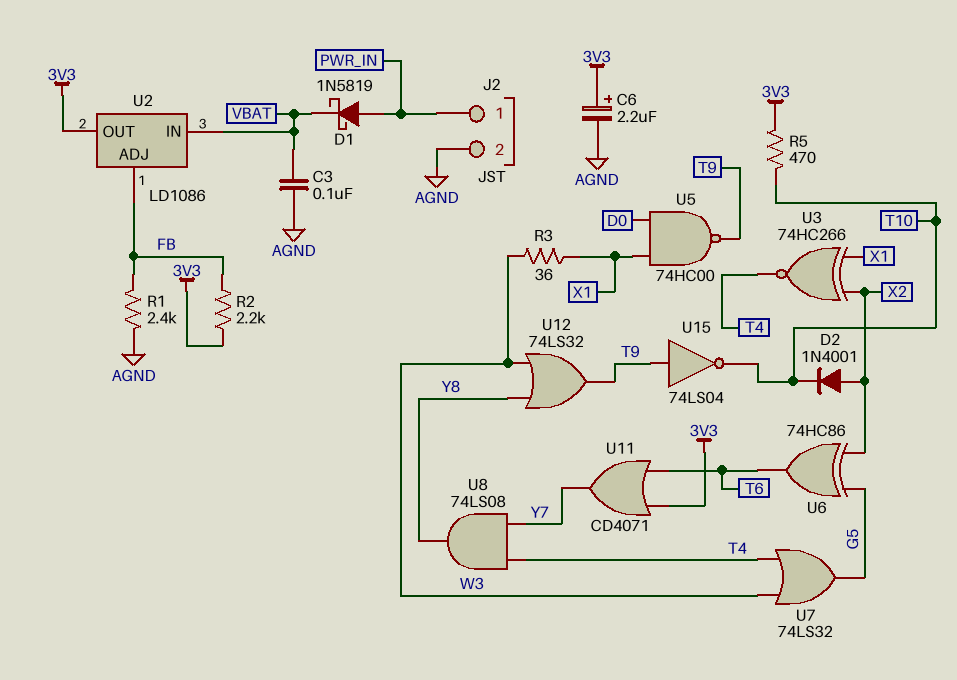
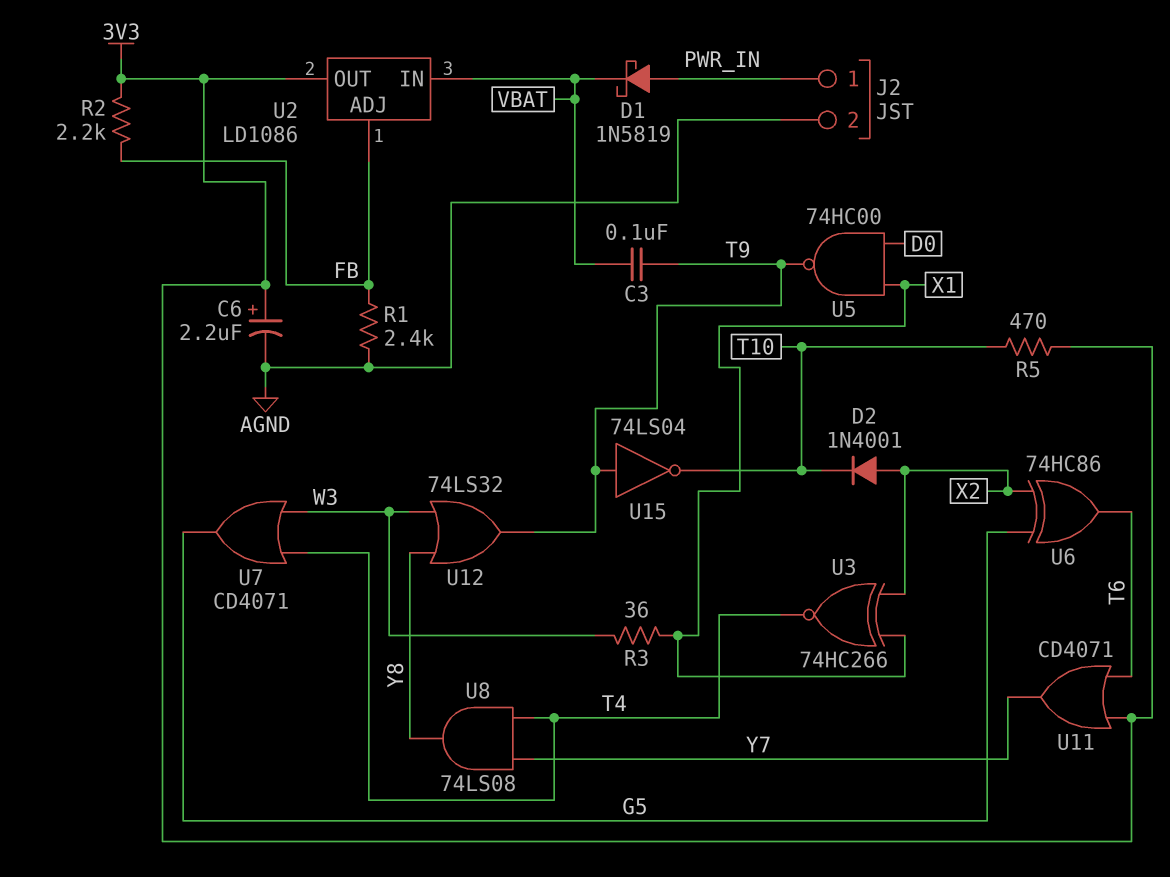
C3: 100nF (AGND, VBAT) -> 100nF (T9, VBAT)
U7: OR 74LS32 (in T4, in W3, out G5) -> OR CD4071 (in T4, in W3, out G5)

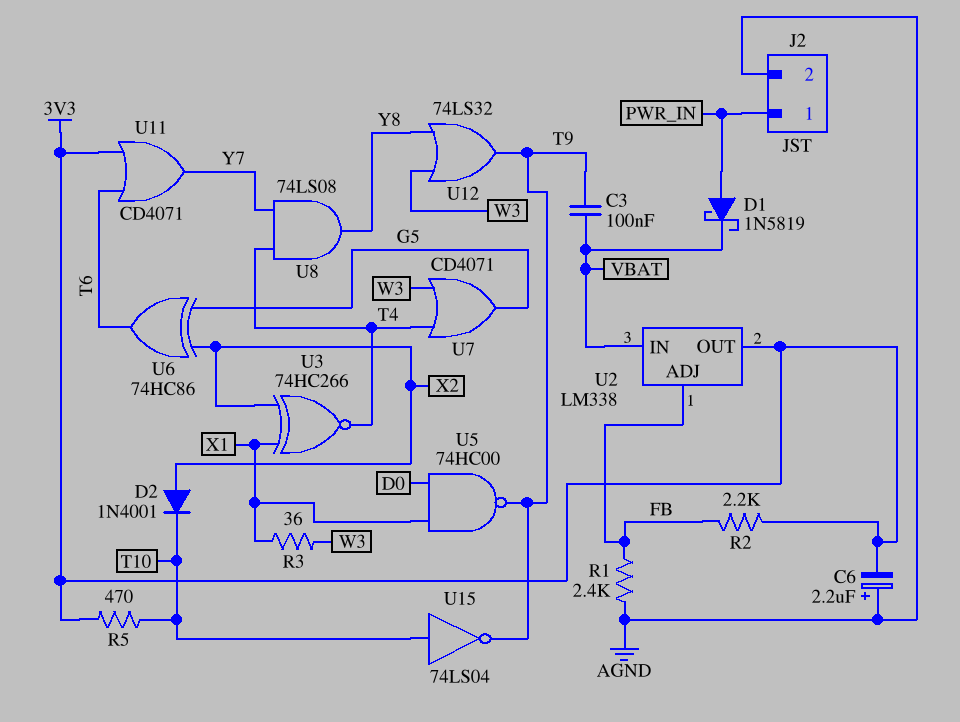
C6: 2.2uF (plus 3V3, minus AGND) -> 2.2uF (plus AGND, minus 3V3)
U2: LD1086 -> LM338
U15: NOT 74LS04 (in T9, out T10) -> NOT 74LS04 (in T10, out T9)

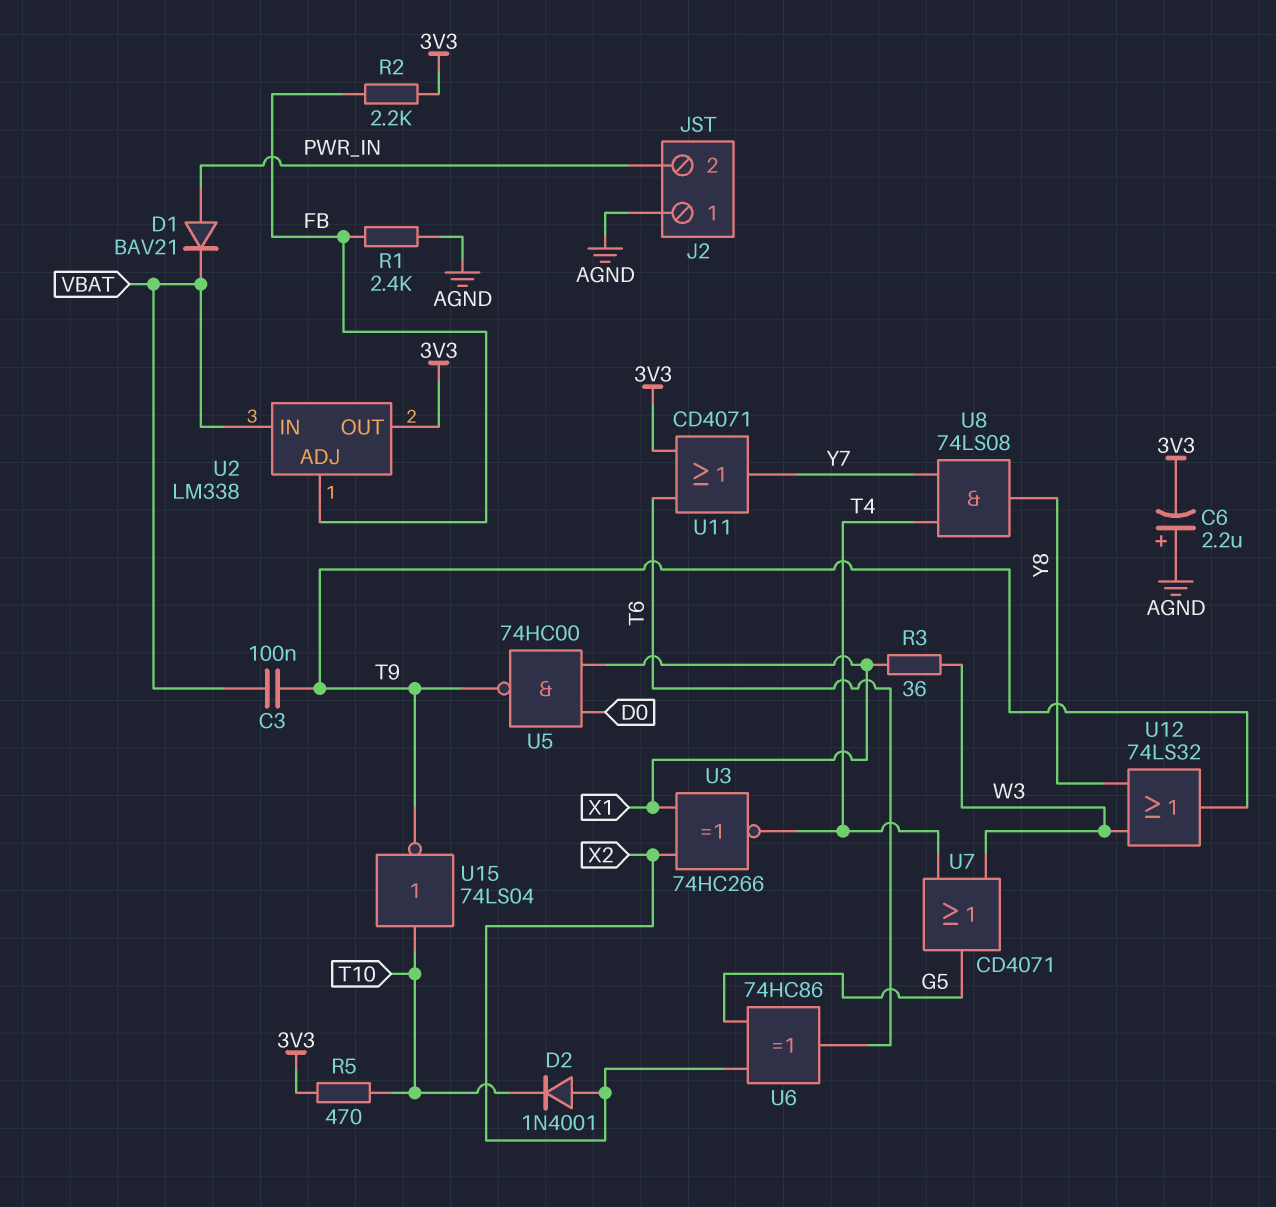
D1: schottky 1N5819 (A PWR_IN, K VBAT) -> diode BAV21 (A PWR_IN, K VBAT)
J2 pin 1: PWR_IN -> AGND
J2 pin 2: AGND -> PWR_IN

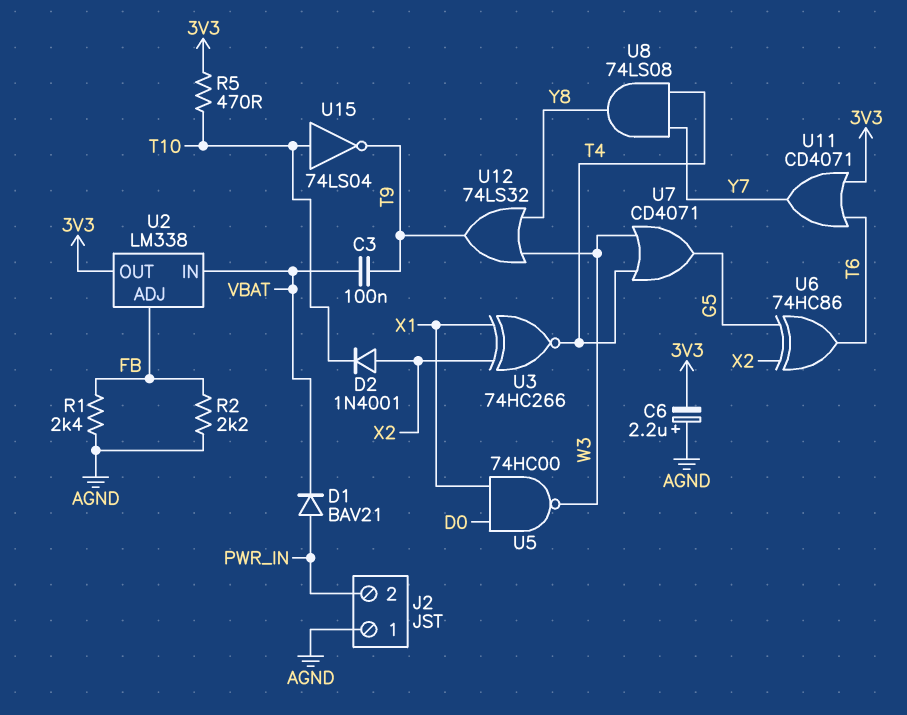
R2: 2.2k (3V3, FB) -> 2.2k (AGND, FB)
R3: 36 (W3, X1) -> none
U5: NAND 74HC00 (in D0, in X1, out T9) -> NAND 74HC00 (in D0, in X1, out W3)

